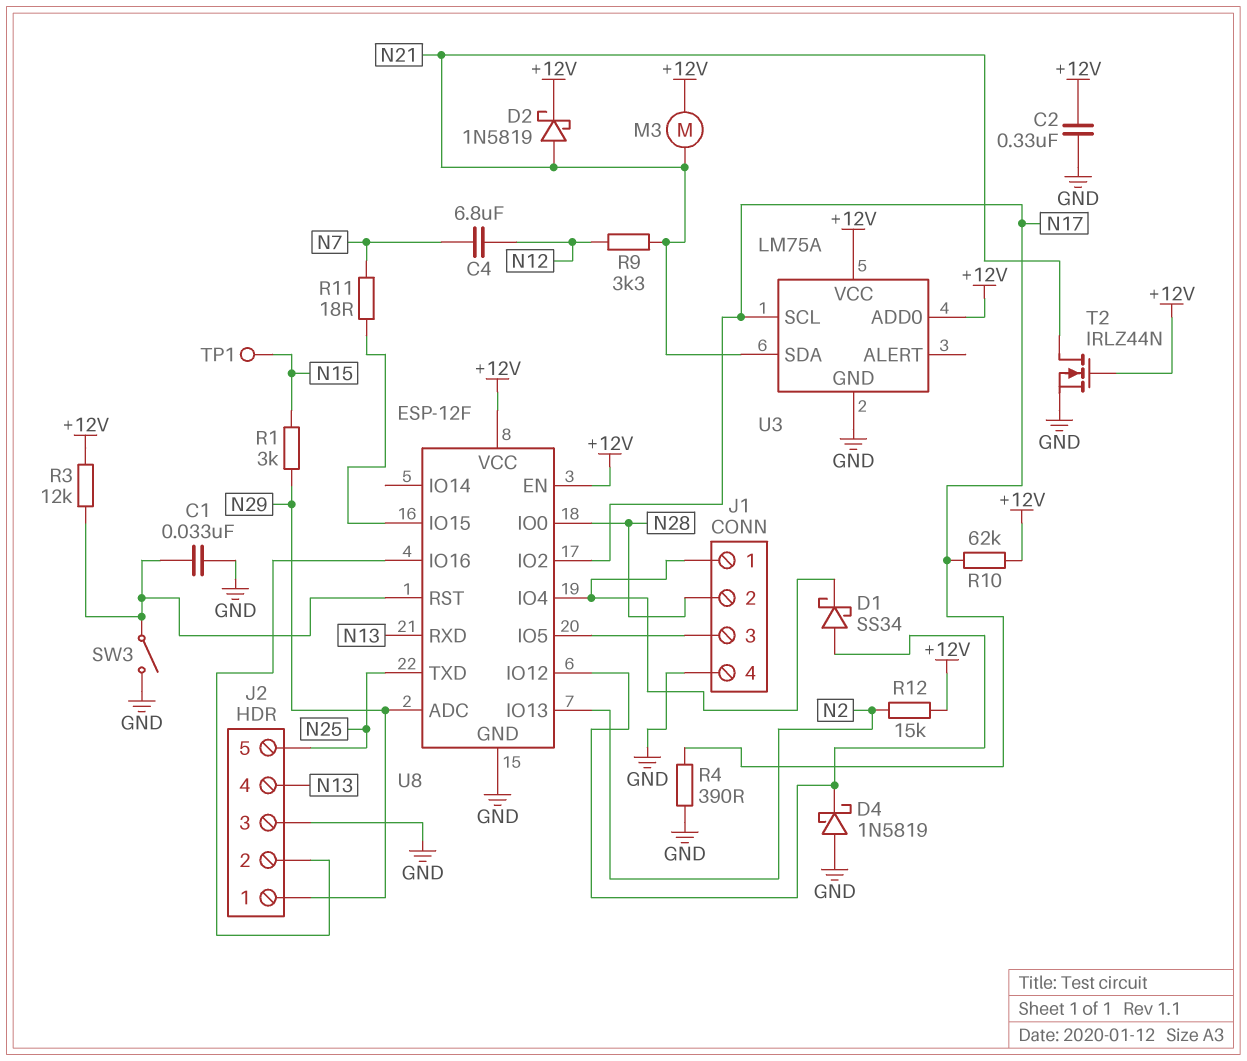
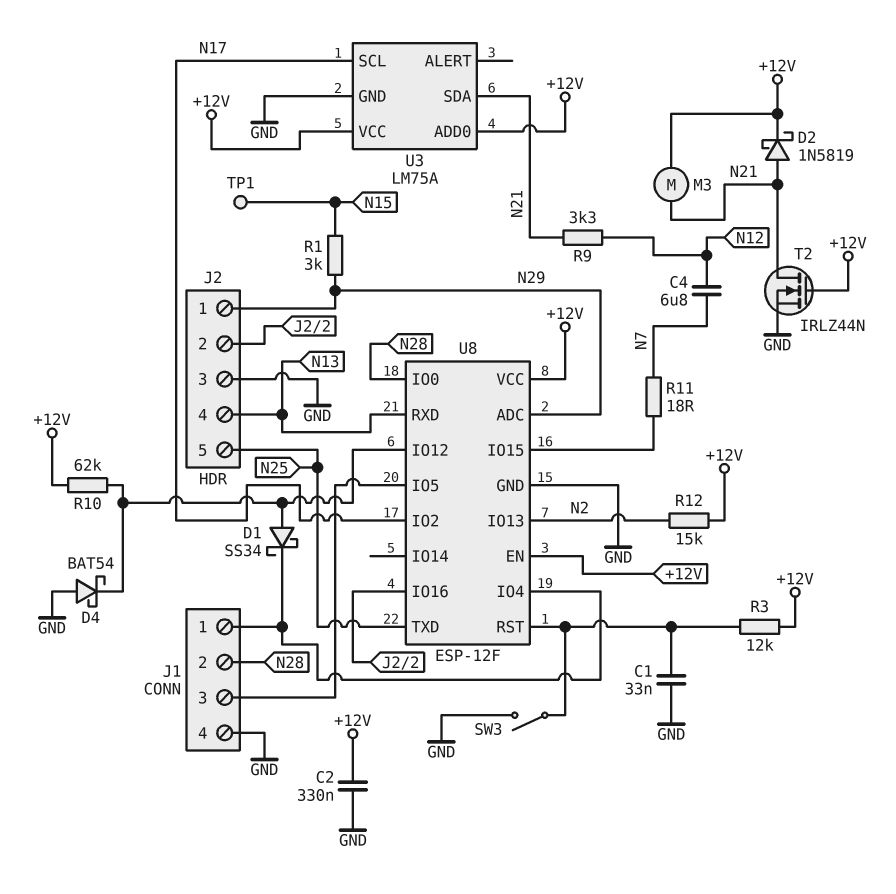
D4: schottky 1N5819 (A GND, K U8/IO12) -> schottky BAT54 (A GND, K U8/IO12)
R4: 390 (GND, N17) -> none
R10: 62k (+12V, N17) -> 62k (+12V, U8/IO12)

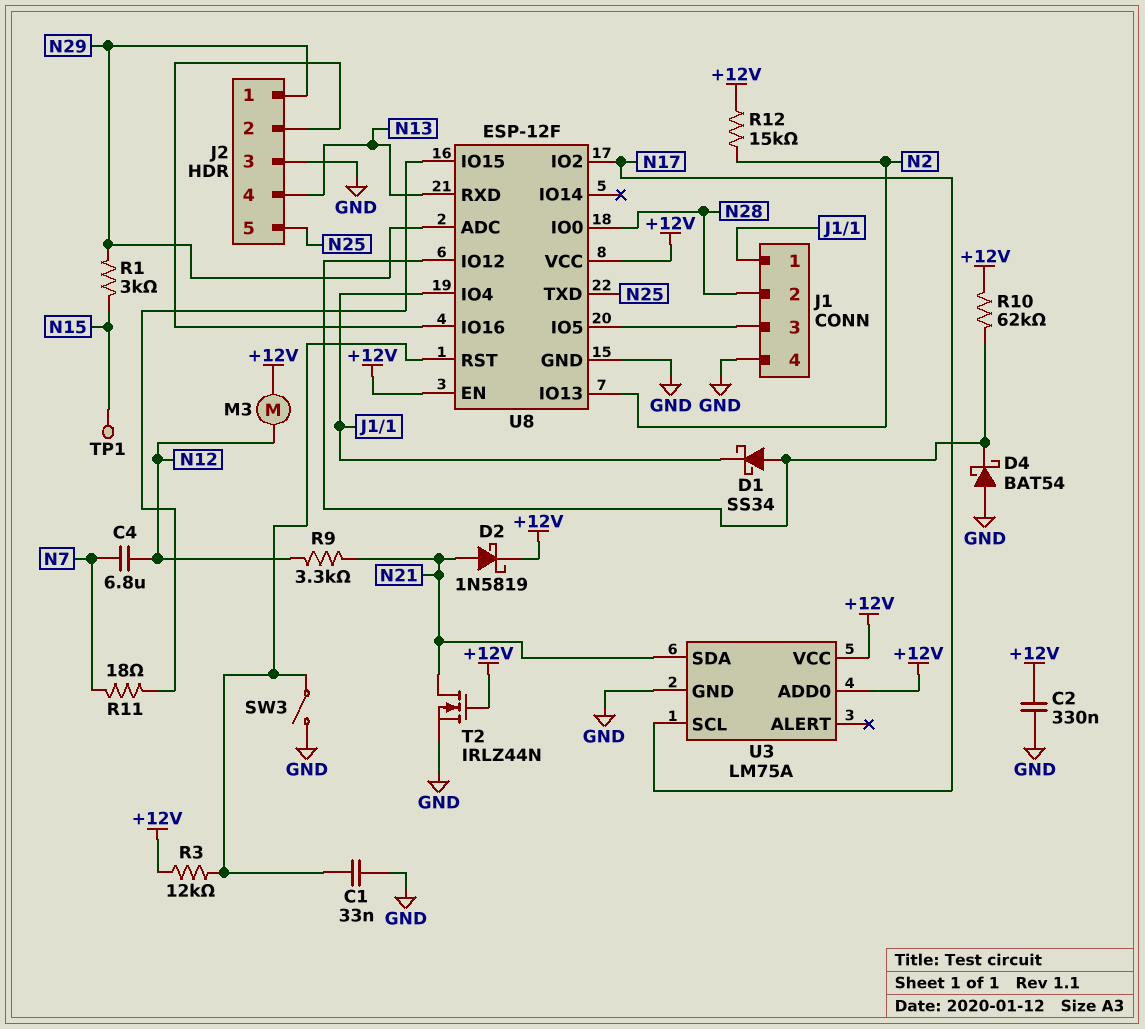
M3: motor (+12V, N21) -> motor (+12V, N12)

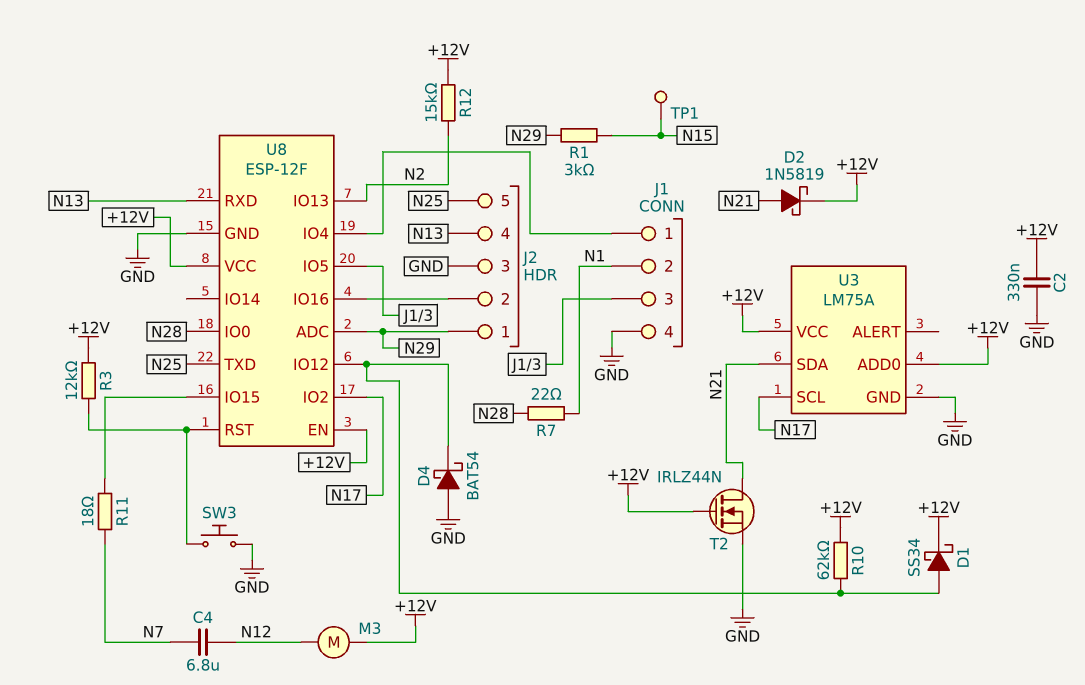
C1: 33nF (GND, U8/RST) -> none
D1: schottky SS34 (A U8/IO12, K J1/1) -> schottky SS34 (A U8/IO12, K +12V)
J1 pin 2: N28 -> N1
R7: none -> 22 (N1, N28)
R9: 3.3k (N12, N21) -> none
SW3: switch (GND, U8/RST) -> button (GND, U8/RST)

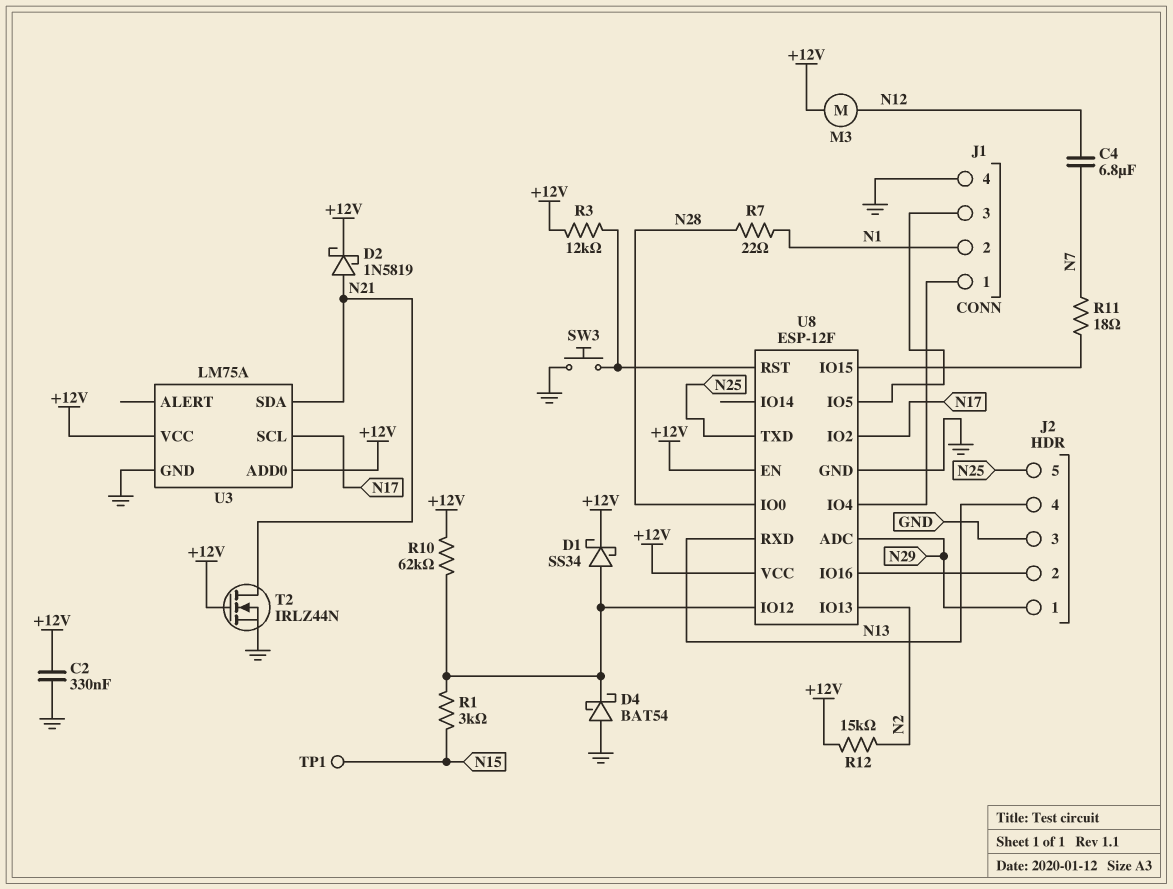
R1: 3k (N15, N29) -> 3k (N15, U8/IO12)

